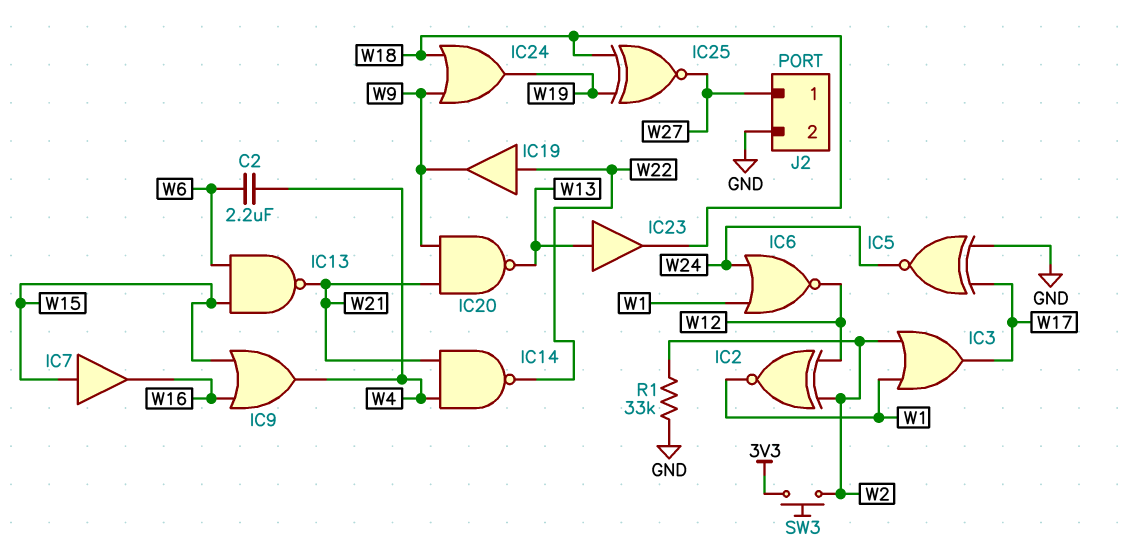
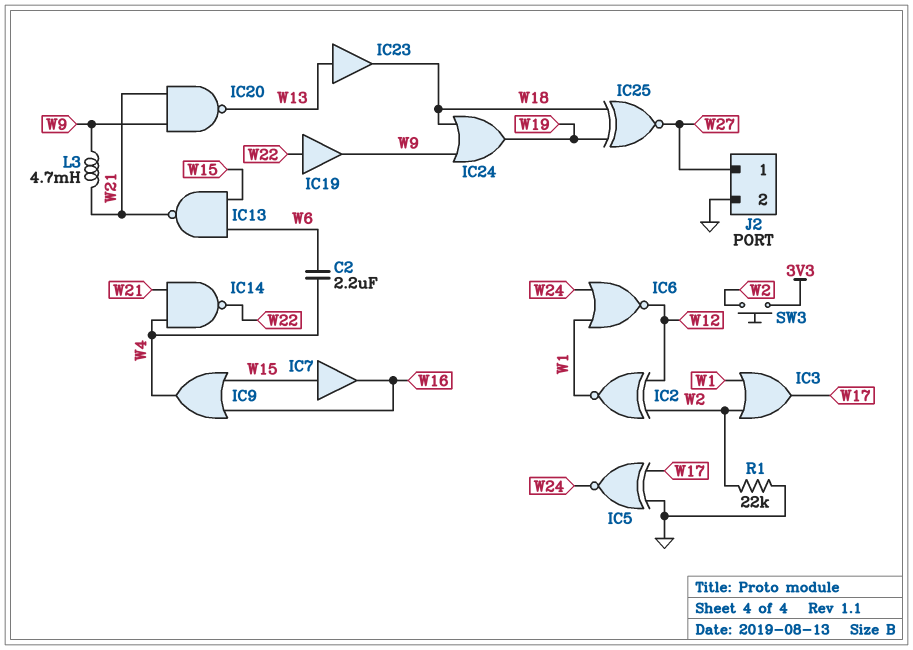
L3: none -> 4.7mH (W9, W21)
R1: 33k (GND, W2) -> 22k (GND, W2)

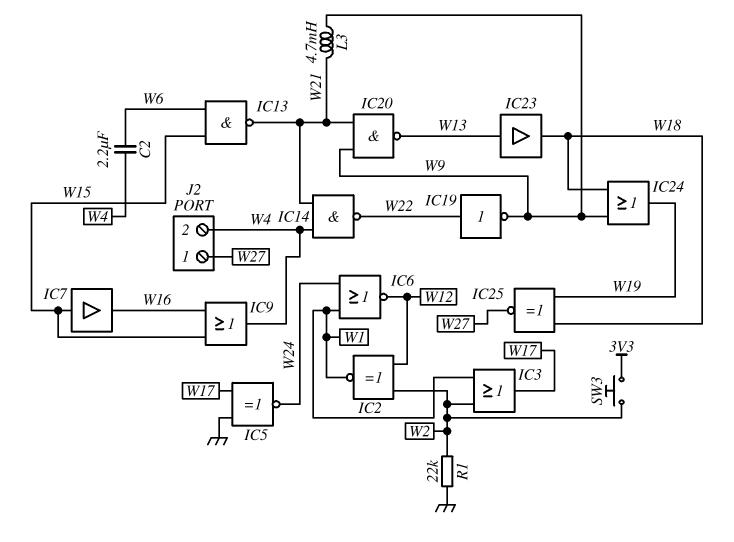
IC19: buffer (in W22, out W9) -> NOT (in W22, out W9)
J2 pin 2: GND -> W4

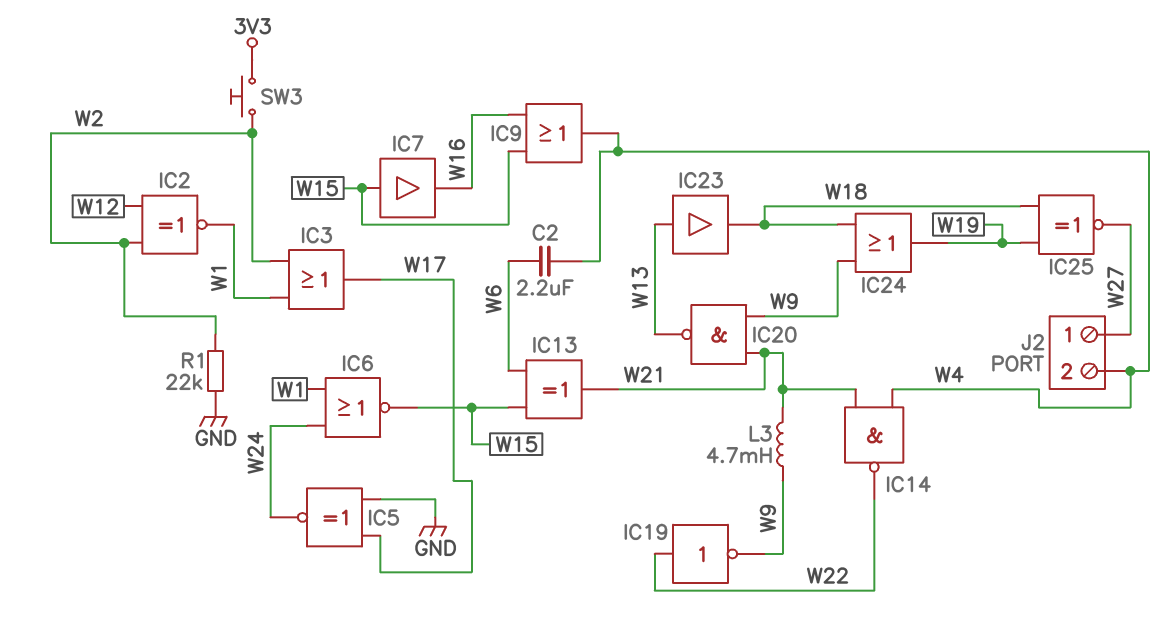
IC6: NOR (in W1, in W24, out W12) -> NOR (in W1, in W24, out W15)
IC13: NAND (in W6, in W15, out W21) -> XOR (in W6, in W15, out W21)

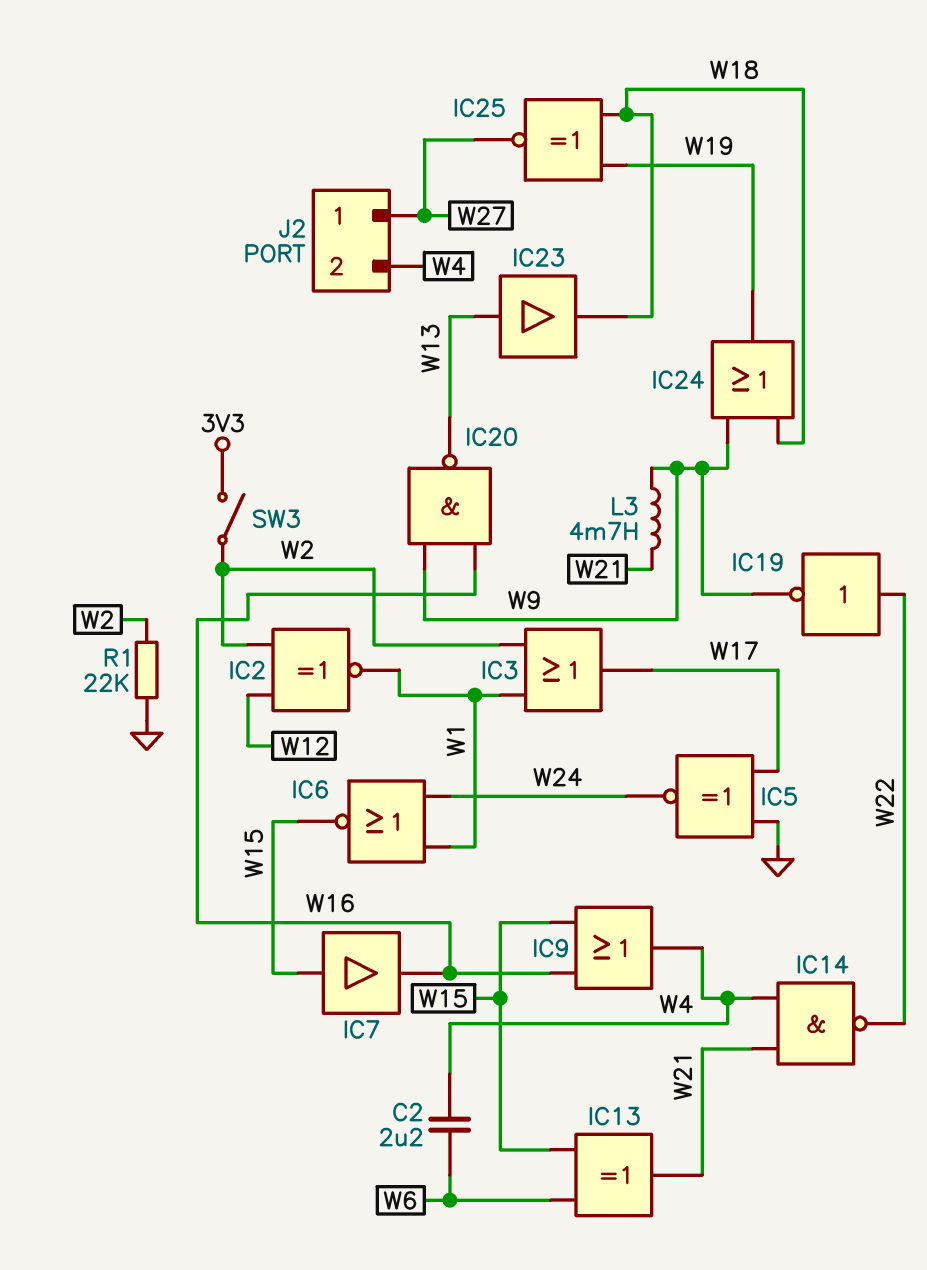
IC20: NAND (in W9, in W21, out W13) -> NAND (in W9, in W16, out W13)
SW3: button (3V3, W2) -> switch (3V3, W2)

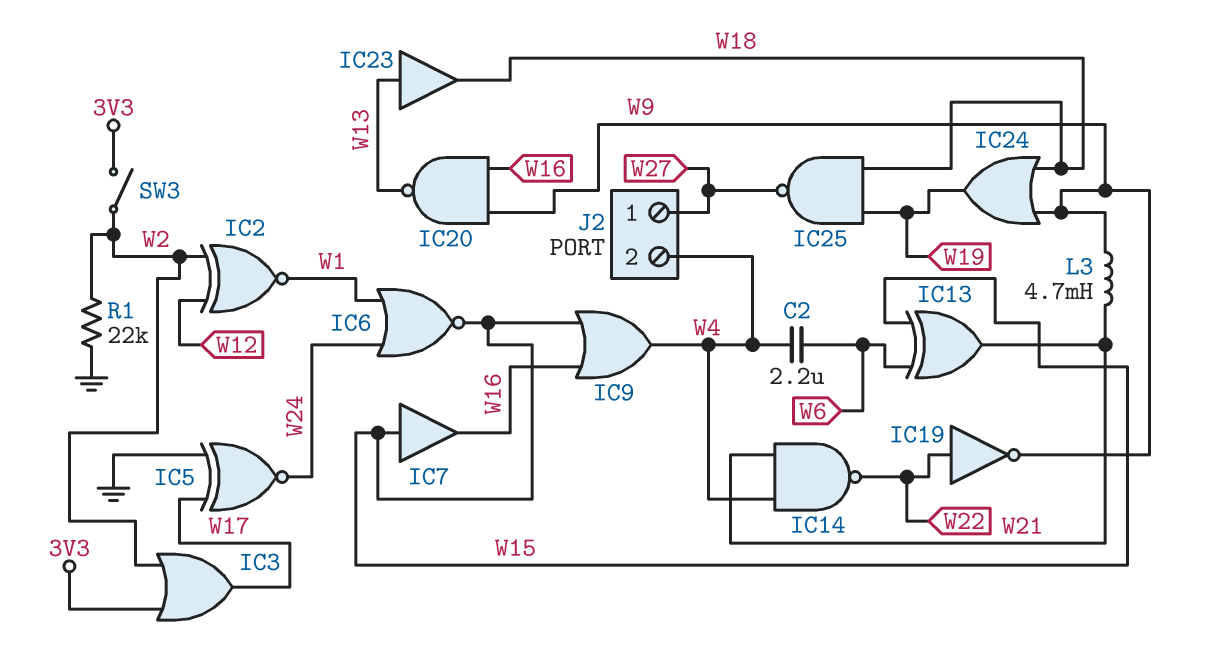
IC3: OR (in W1, in W2, out W17) -> OR (in 3V3, in W2, out W17)
IC25: XNOR (in W18, in W19, out W27) -> NAND (in W18, in W19, out W27)

